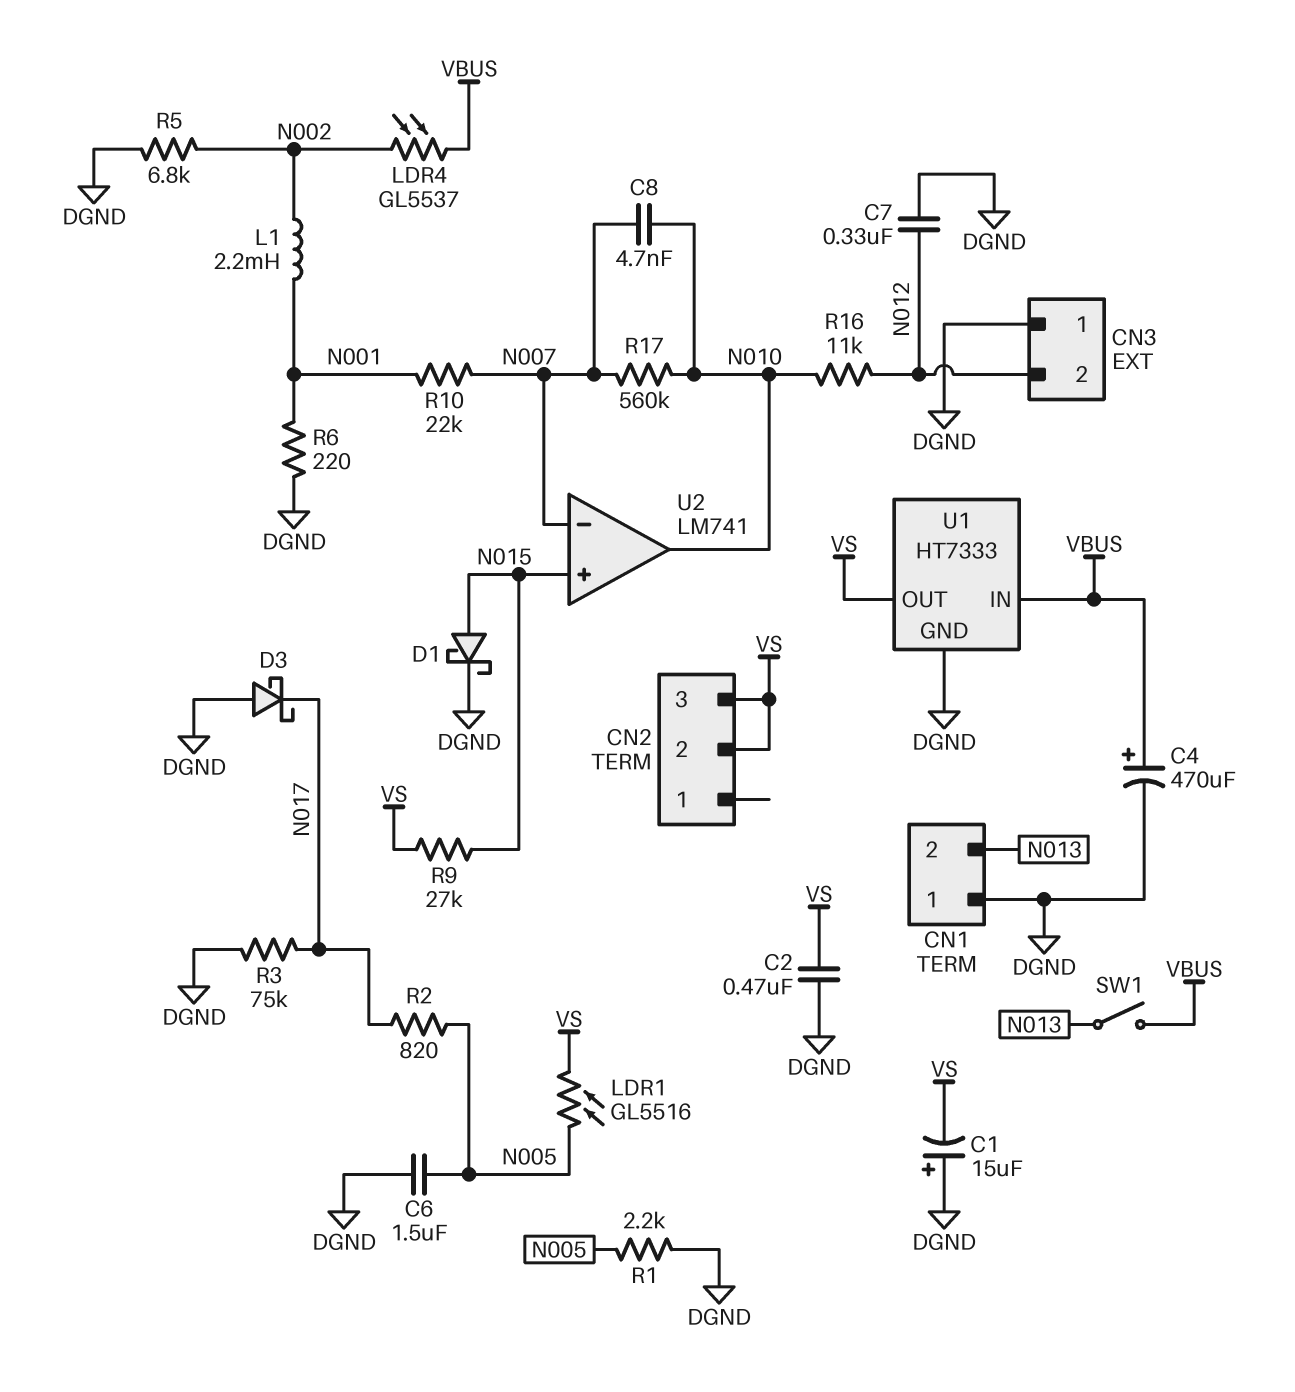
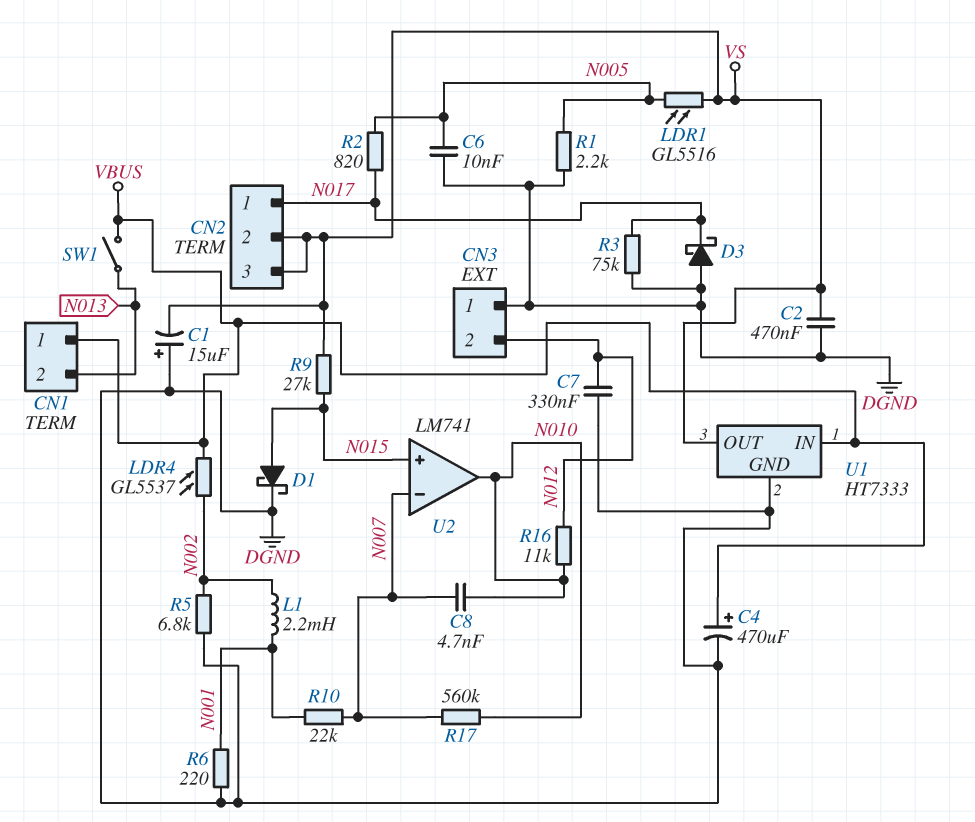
C6: 1.5uF (DGND, N005) -> 10nF (DGND, N005)
CN1 pin 1: DGND -> VBUS
CN2 pin 1: none -> N017

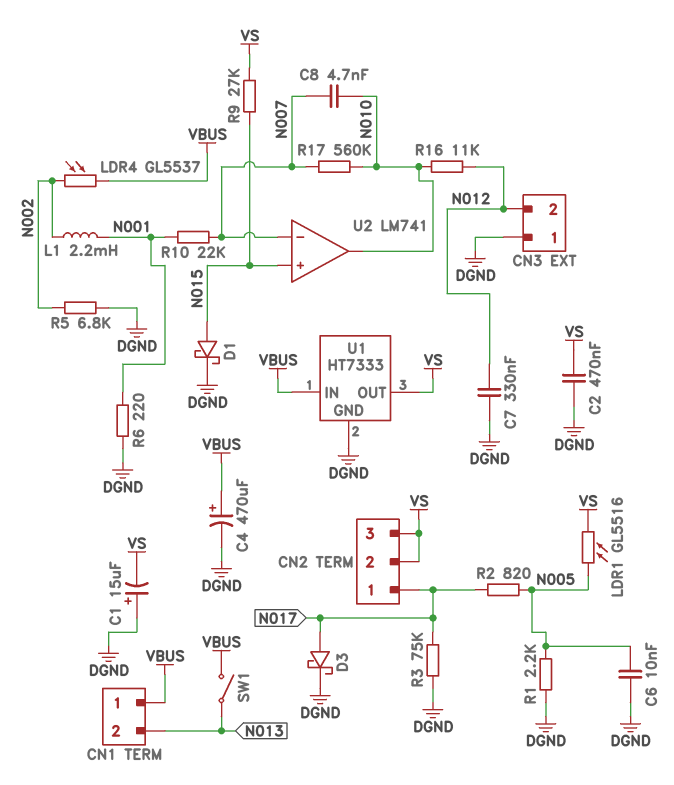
D3: schottky (A DGND, K N017) -> schottky (A N017, K DGND)

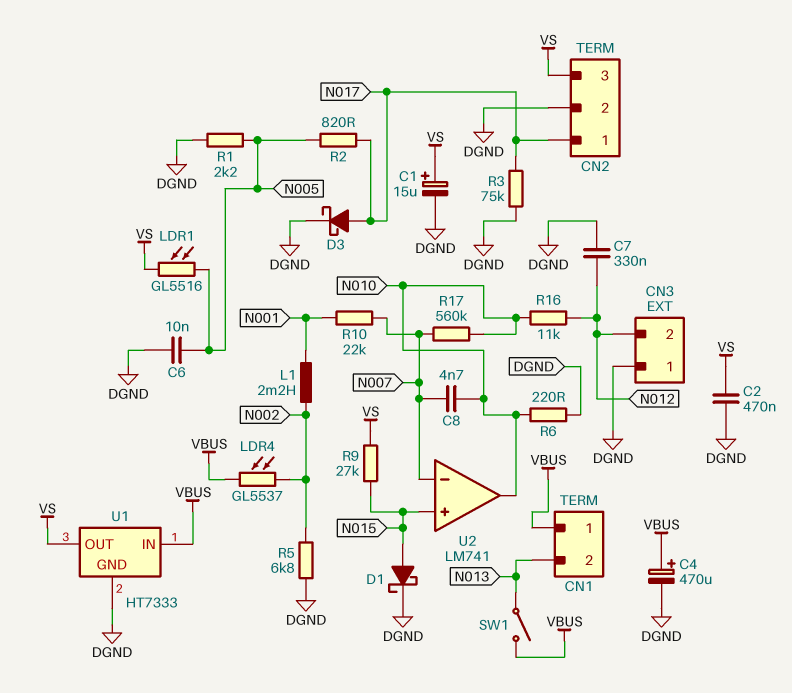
C1: 15uF (plus DGND, minus VS) -> 15uF (plus VS, minus DGND)
CN2 pin 2: VS -> DGND
R6: 220 (DGND, N001) -> 220 (DGND, N010)

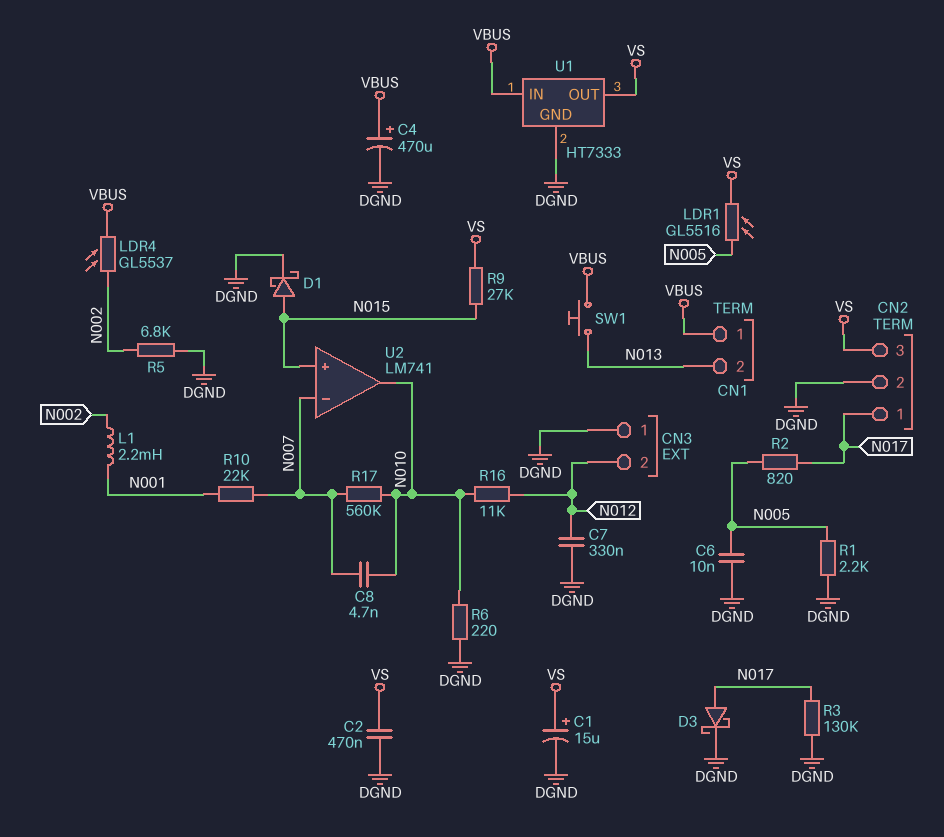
R3: 75k (DGND, N017) -> 130k (DGND, N017)
SW1: switch (N013, VBUS) -> button (N013, VBUS)

